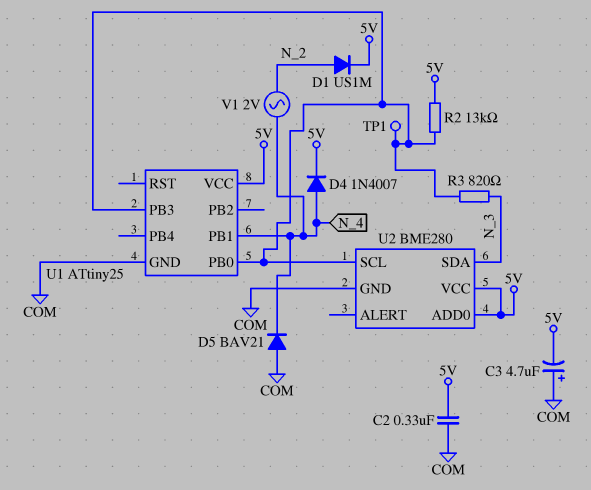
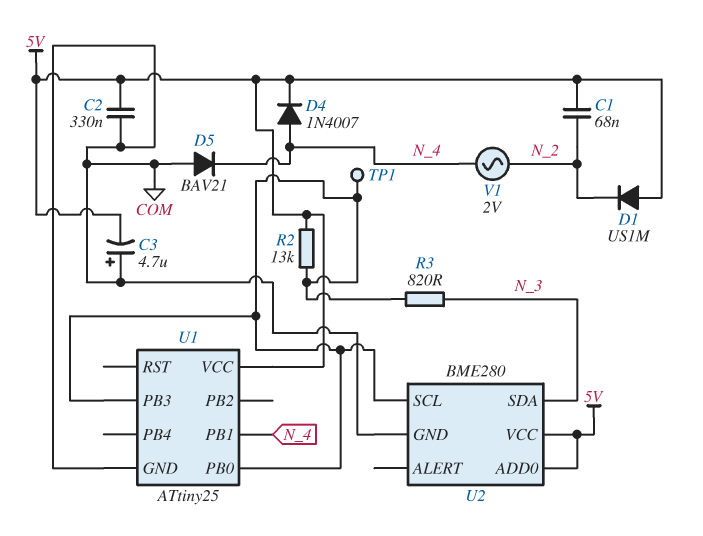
C1: none -> 68nF (5V, N_2)
D1: diode US1M (A N_2, K 5V) -> diode US1M (A 5V, K N_2)

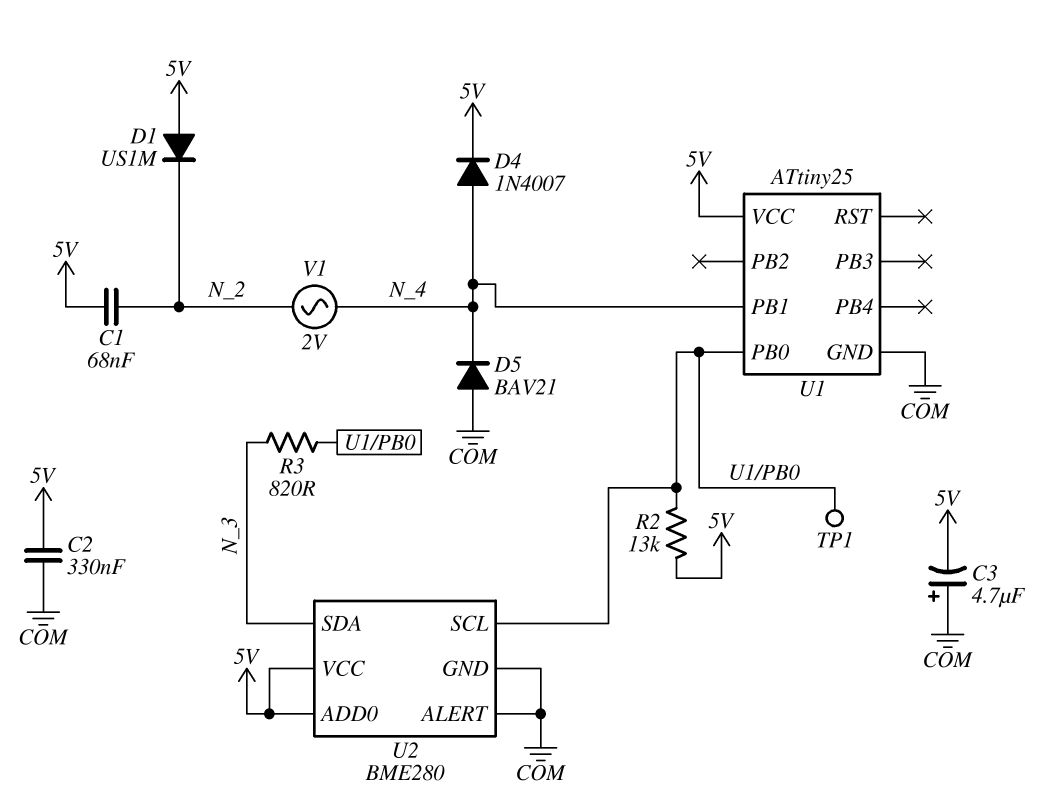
U1 pin PB3: U1/PB0 -> none
U2 pin ALERT: none -> COM

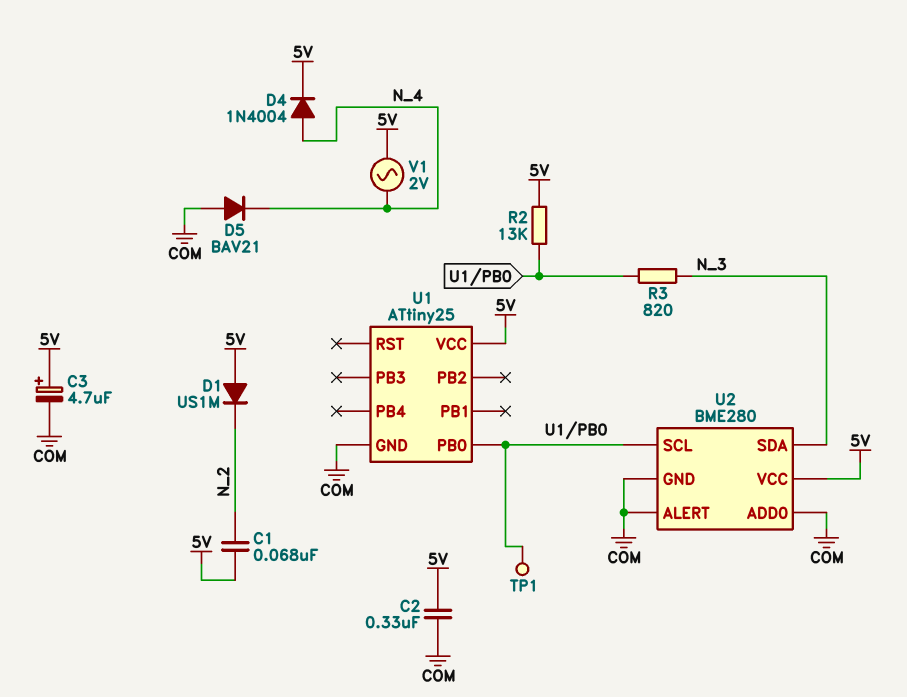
C3: 4.7uF (plus COM, minus 5V) -> 4.7uF (plus 5V, minus COM)
D4: diode 1N4007 (A N_4, K 5V) -> diode 1N4004 (A N_4, K 5V)
U1 pin PB1: N_4 -> none
U2 pin ADD0: 5V -> COM
V1: AC 2V (N_2, N_4) -> AC 2V (5V, N_4)

